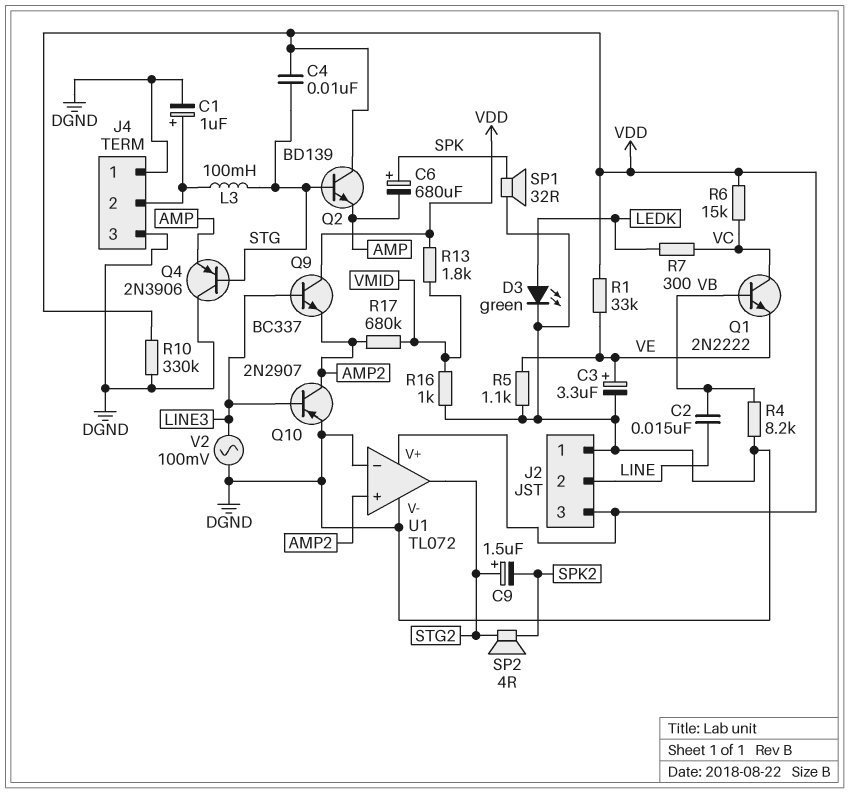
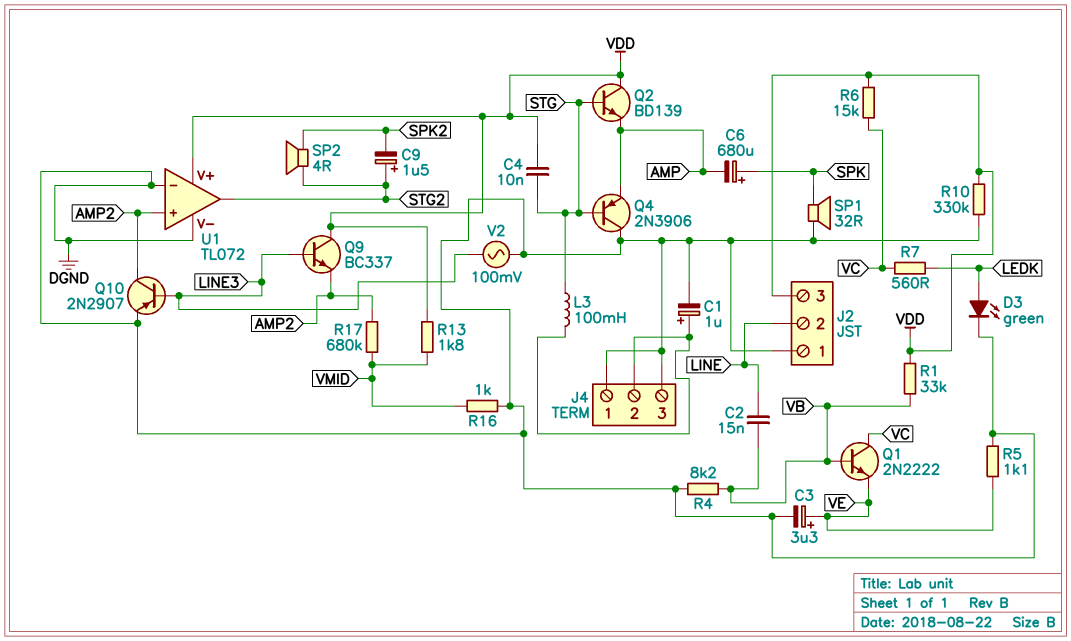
R1: 33k (VDD, VE) -> 33k (VB, VDD)
R7: 300 (LEDK, VC) -> 560 (LEDK, VC)

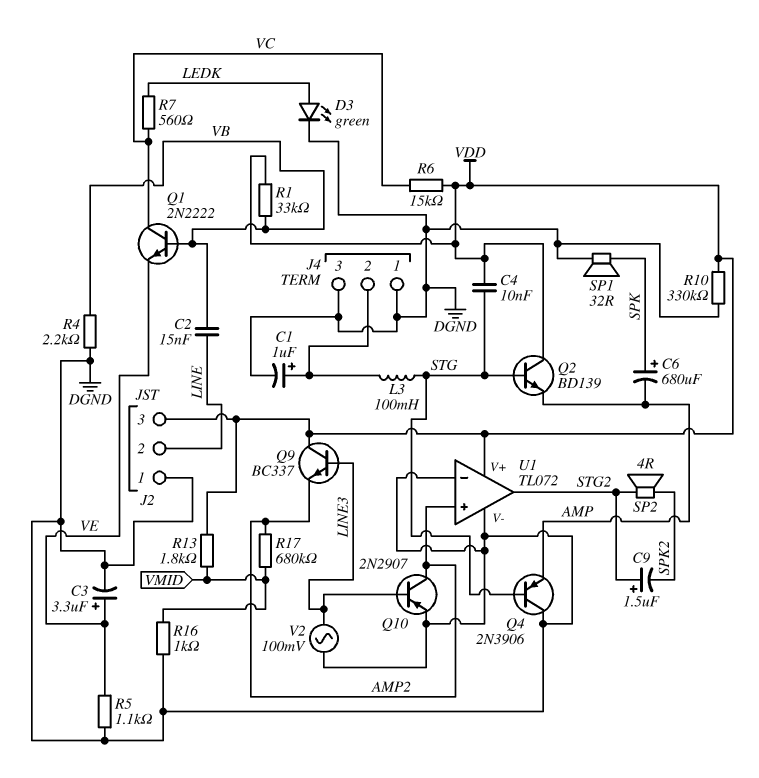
R4: 8.2k (DGND, VB) -> 2.2k (DGND, VB)

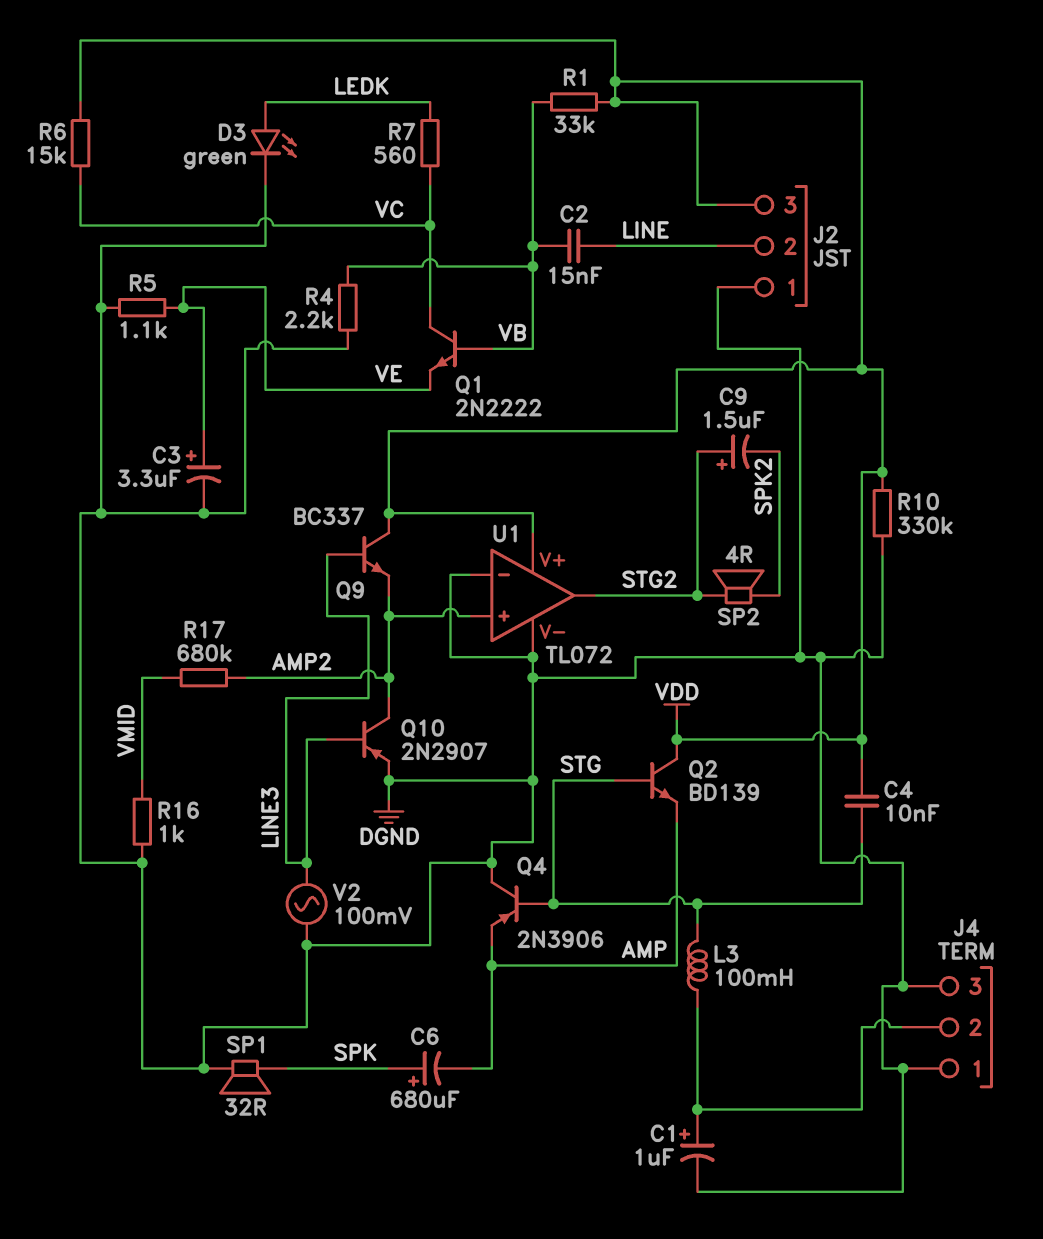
R13: 1.8k (VDD, VMID) -> none

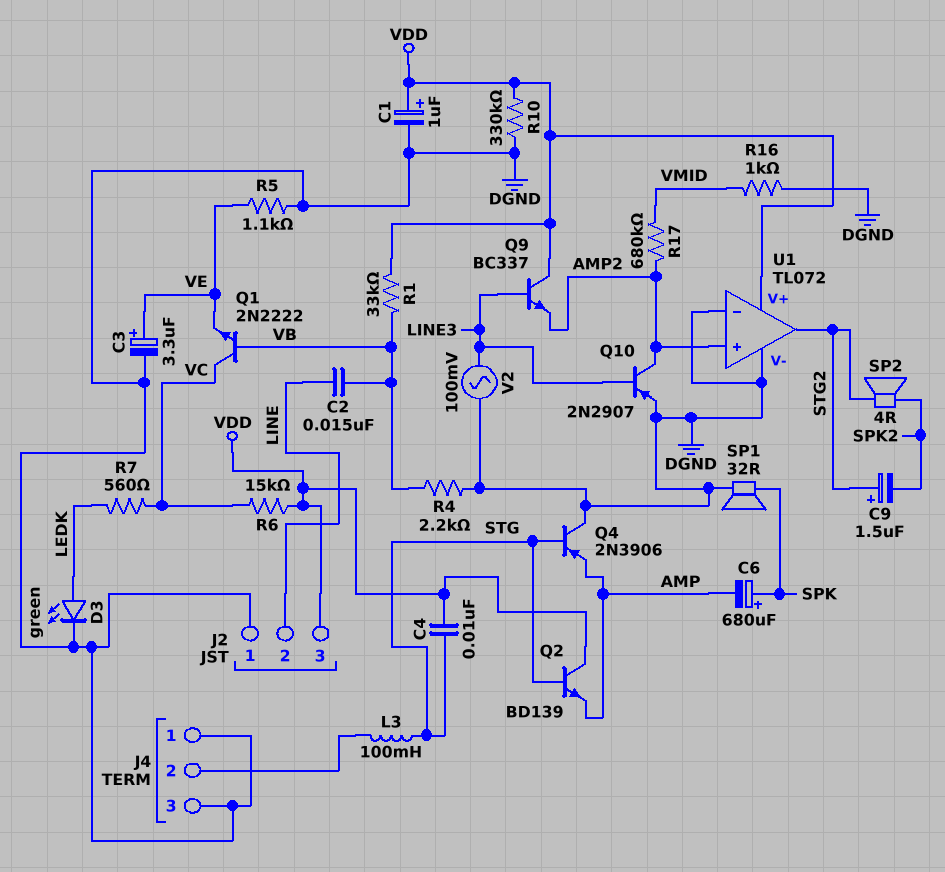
C1: 1uF (plus J4/2, minus DGND) -> 1uF (plus VDD, minus DGND)

